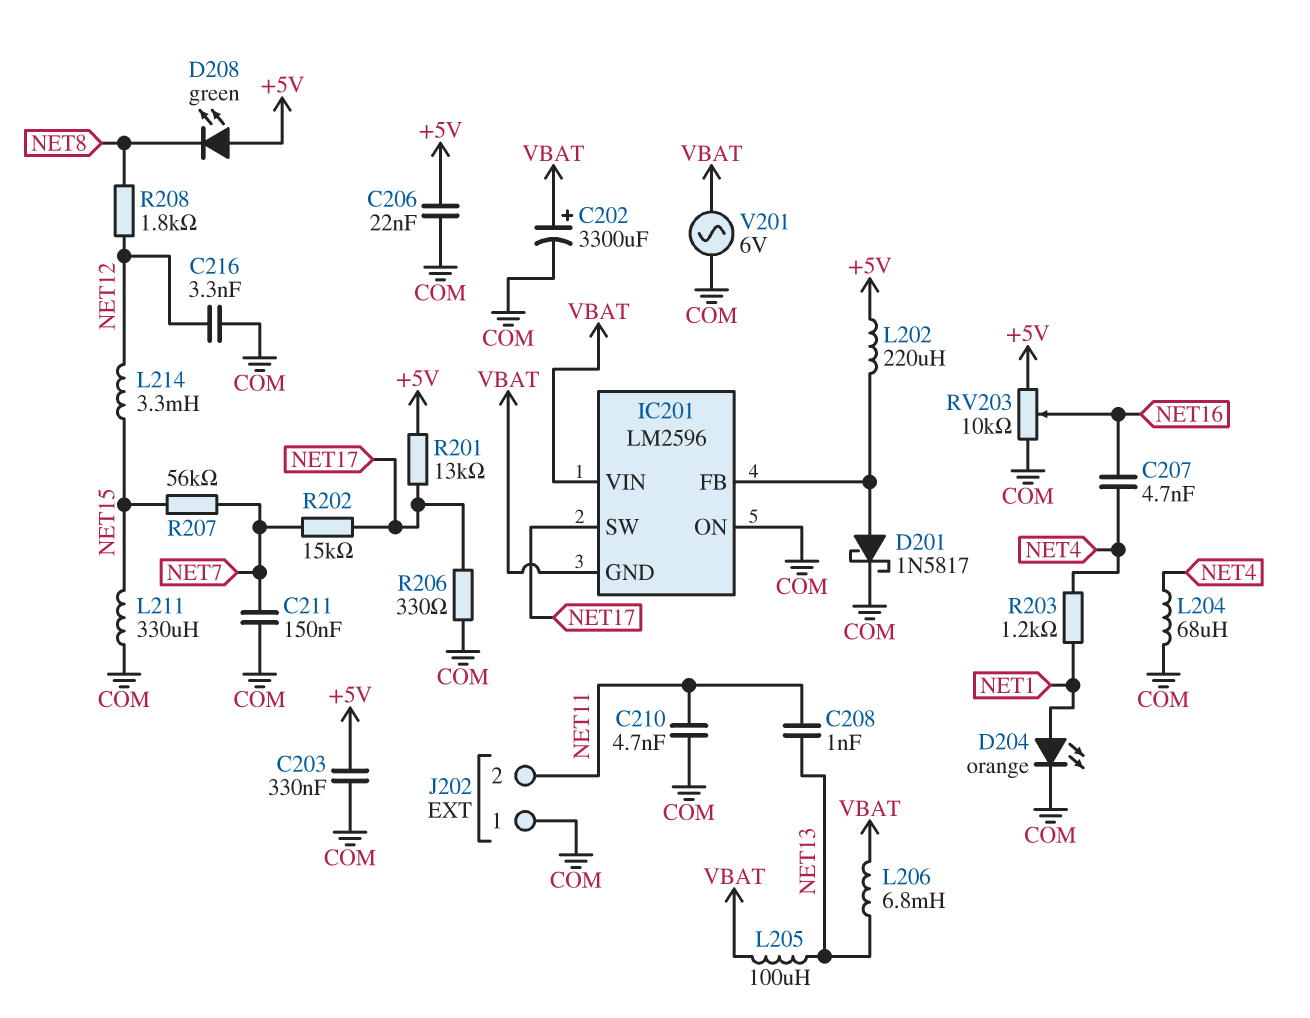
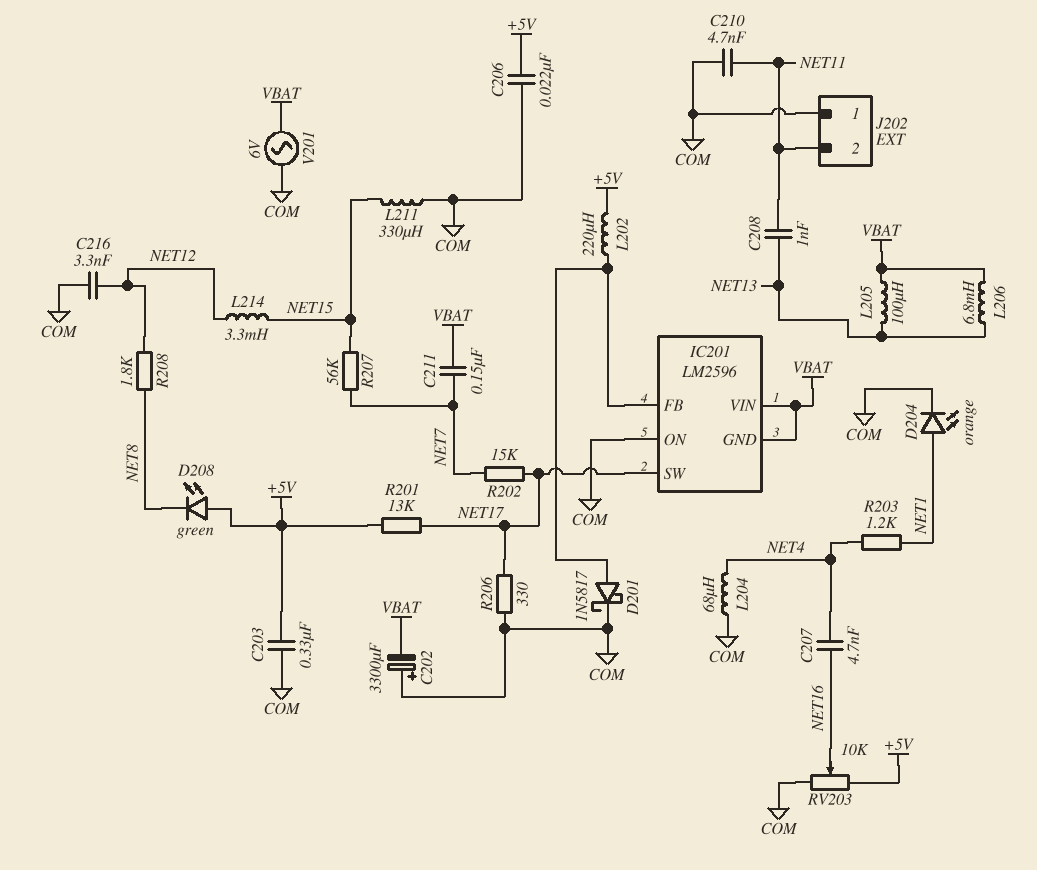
C202: 3300uF (plus VBAT, minus COM) -> 3300uF (plus COM, minus VBAT)
C211: 150nF (COM, NET7) -> 150nF (NET7, VBAT)

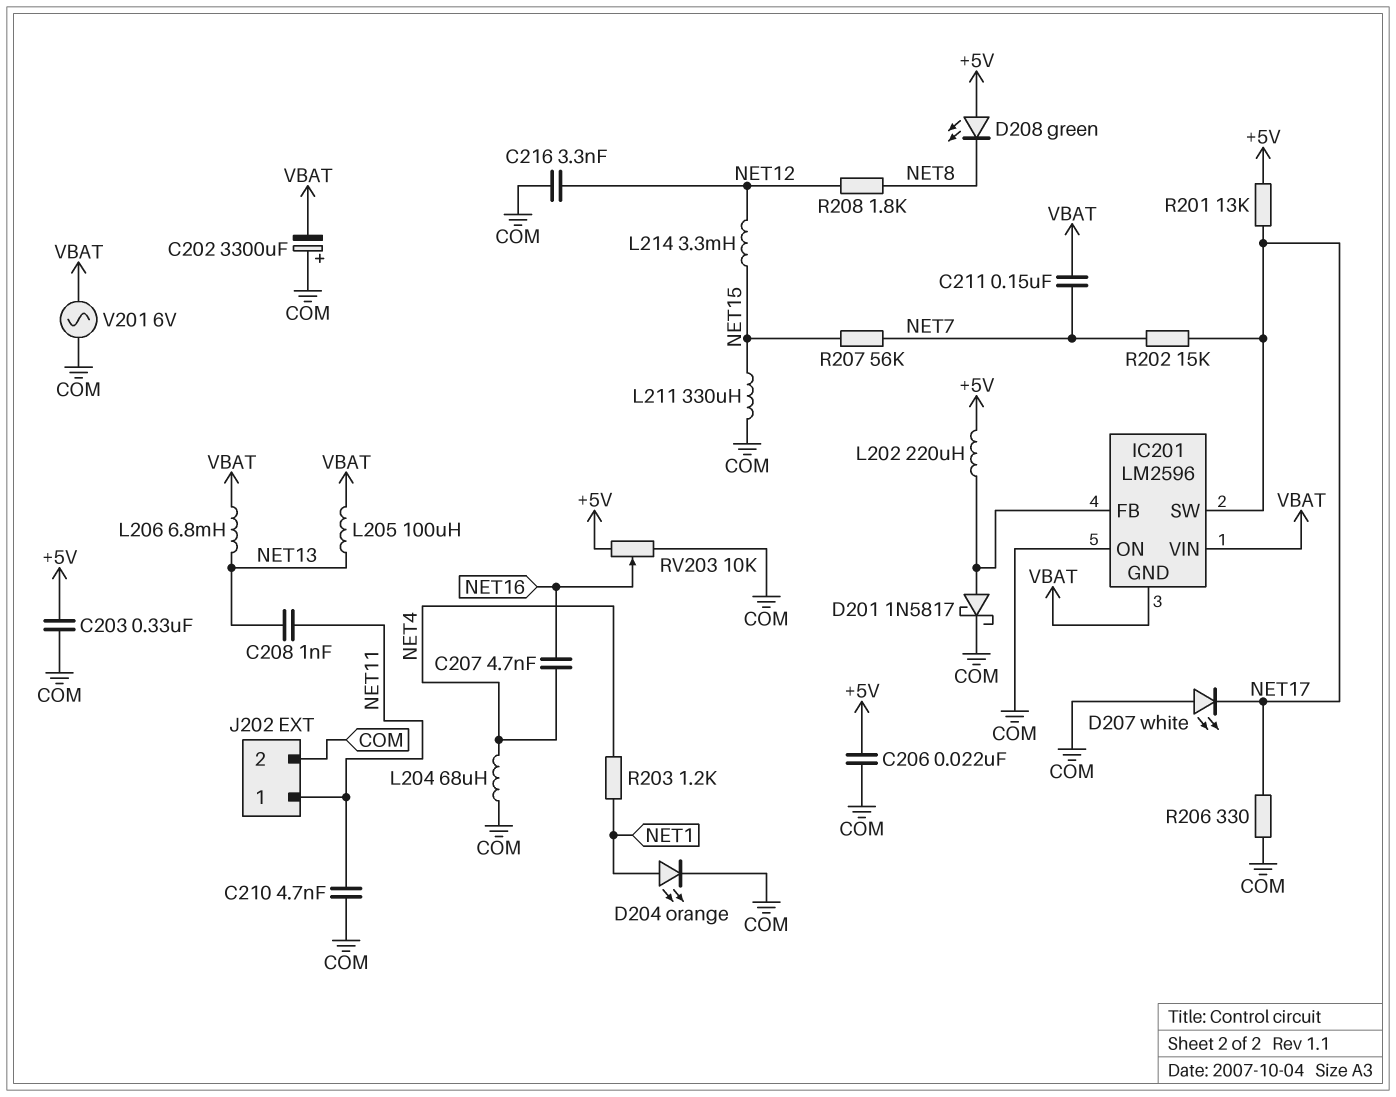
D207: none -> LED white (A COM, K NET17)
J202 pin 1: COM -> NET11
J202 pin 2: NET11 -> COM

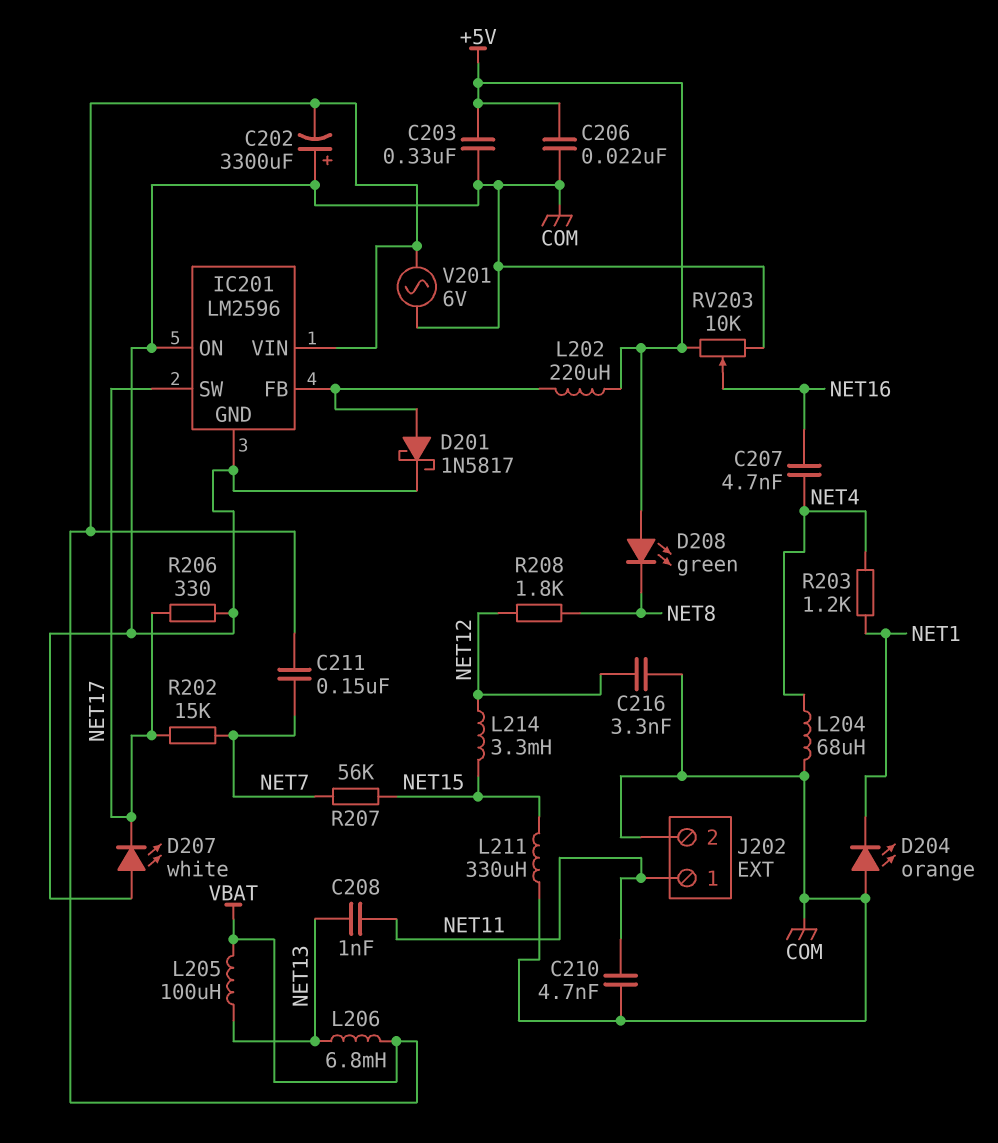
D204: LED orange (A NET1, K COM) -> LED orange (A COM, K NET1)
IC201 pin GND: VBAT -> COM
R201: 13k (+5V, NET17) -> none

